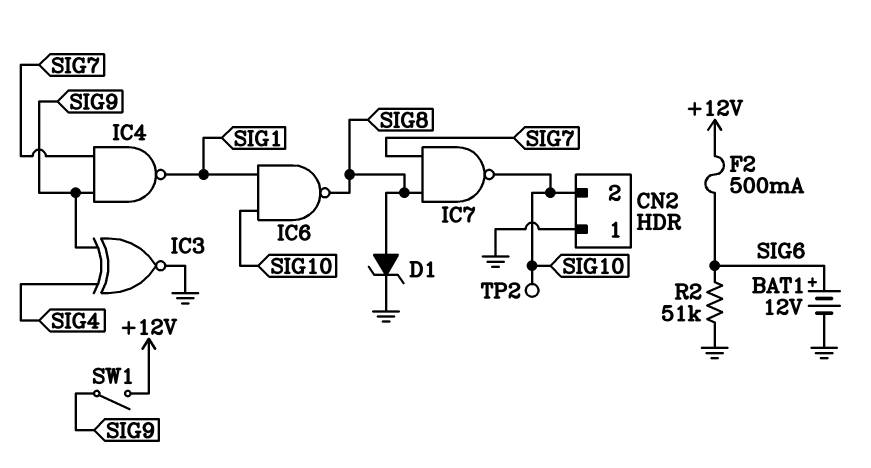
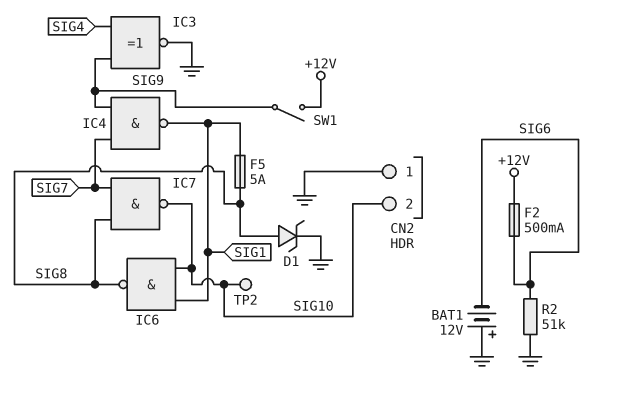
BAT1: 12V (plus SIG6, minus GND) -> 12V (plus GND, minus SIG6)
F5: none -> 5A (SIG1, SIG8)

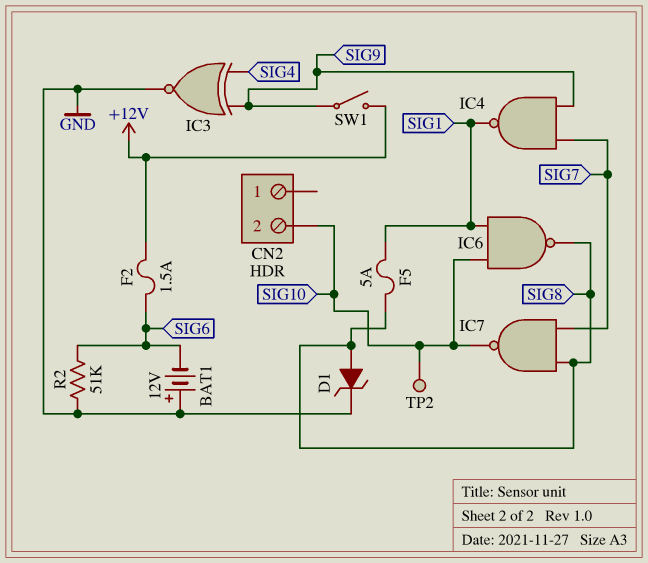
CN2 pin 1: GND -> none
F2: 500mA (+12V, SIG6) -> 1.5A (+12V, SIG6)

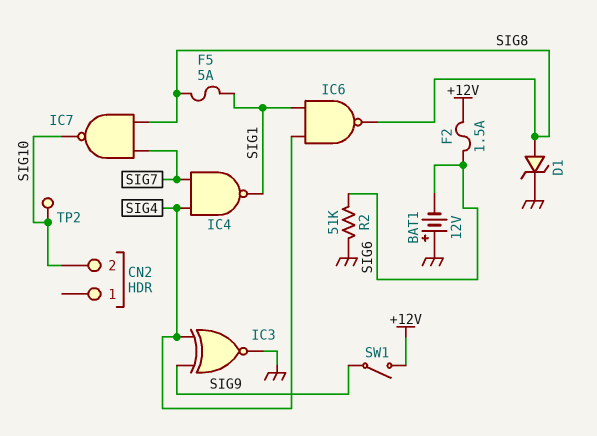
IC4: NAND (in SIG7, in SIG9, out SIG1) -> NAND (in SIG4, in SIG7, out SIG1)
IC6: NAND (in SIG1, in SIG10, out SIG8) -> NAND (in SIG1, in SIG4, out SIG8)

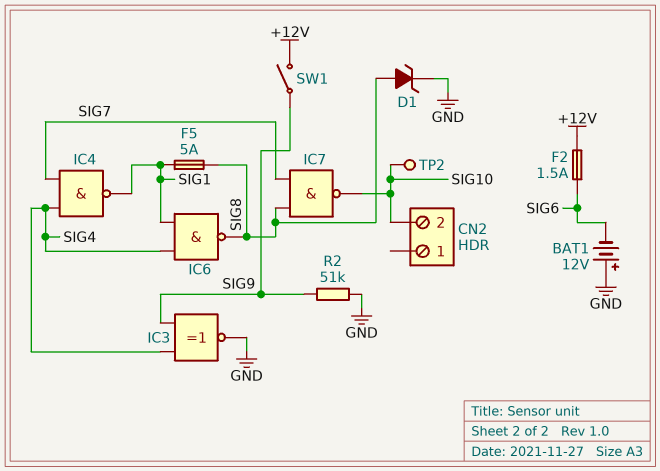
R2: 51k (GND, SIG6) -> 51k (GND, SIG9)

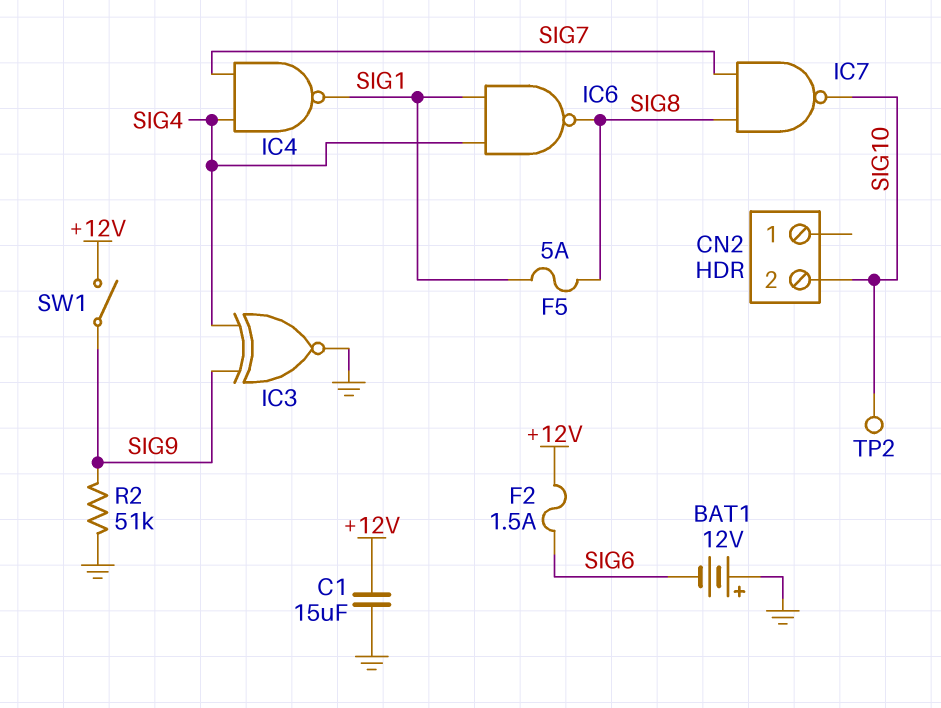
C1: none -> 15uF (+12V, GND)
D1: zener (A SIG8, K GND) -> none

